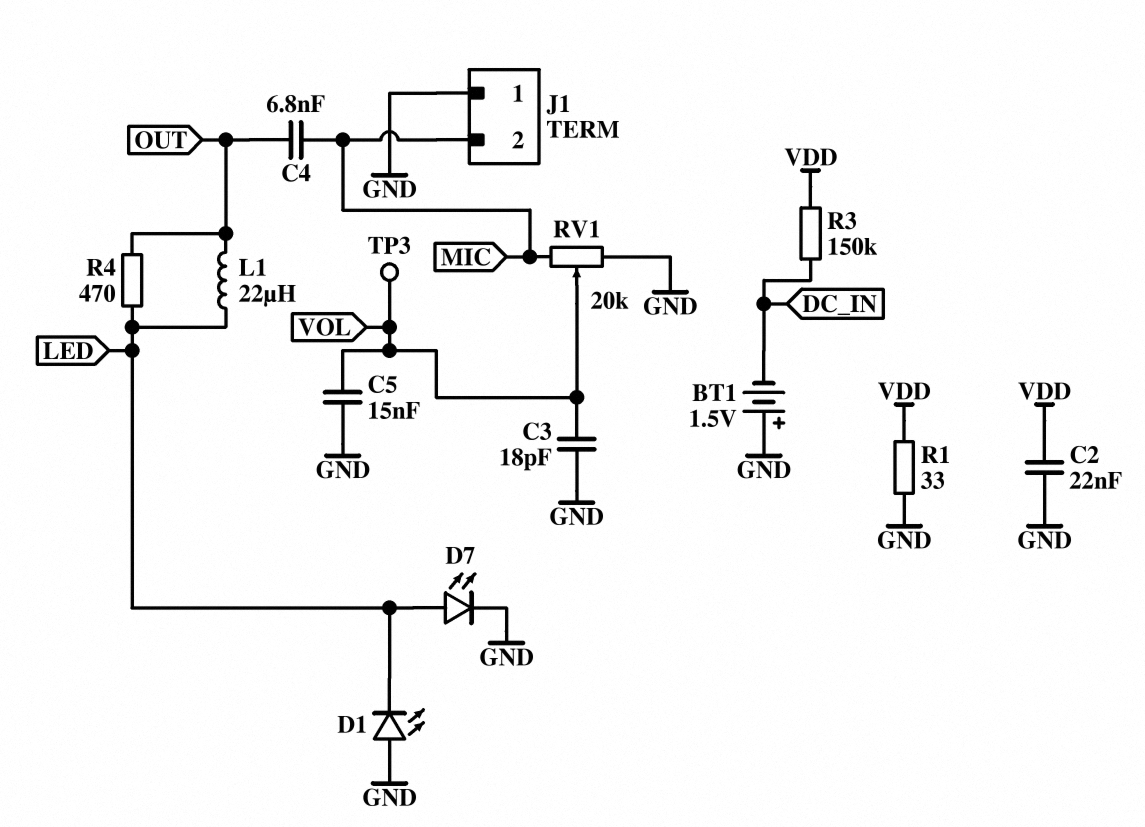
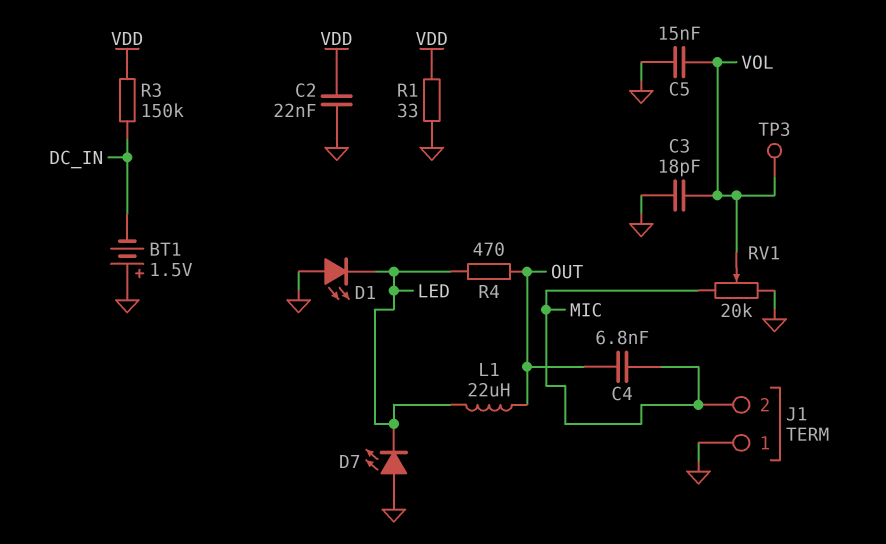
D7: LED (A LED, K GND) -> LED (A GND, K LED)

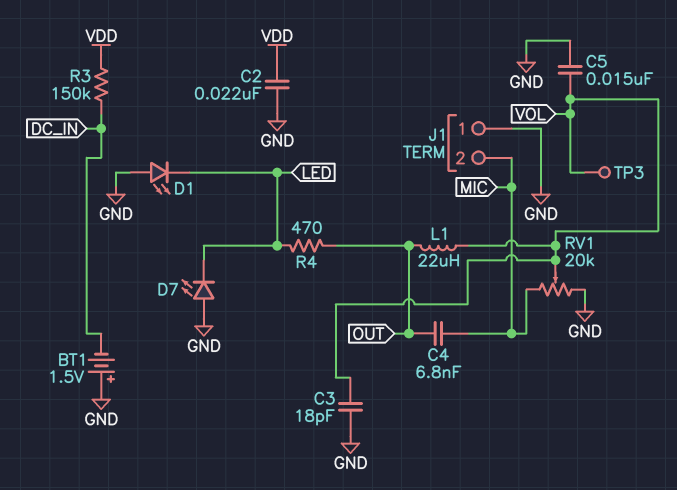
L1: 22uH (LED, OUT) -> 22uH (OUT, VOL)
R1: 33 (GND, VDD) -> none

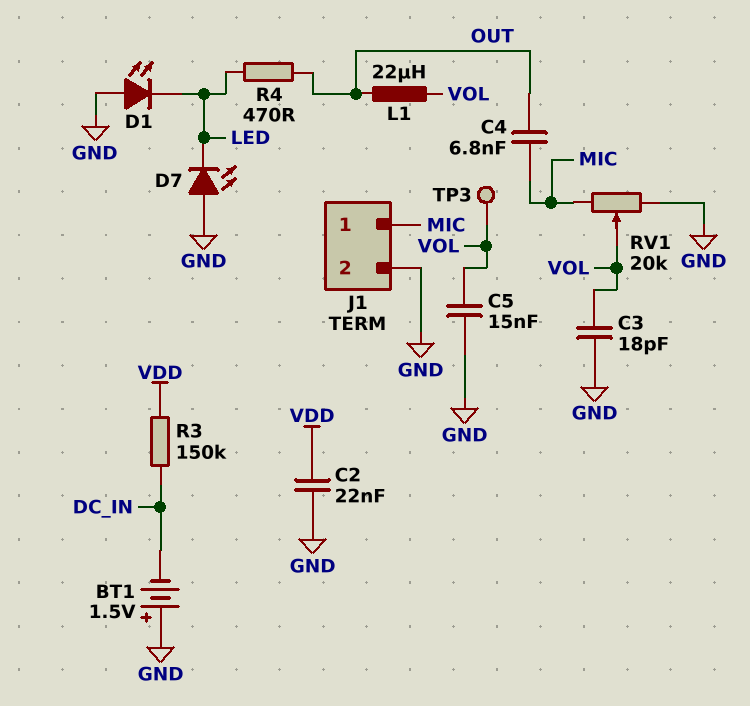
J1 pin 1: GND -> MIC
J1 pin 2: MIC -> GND

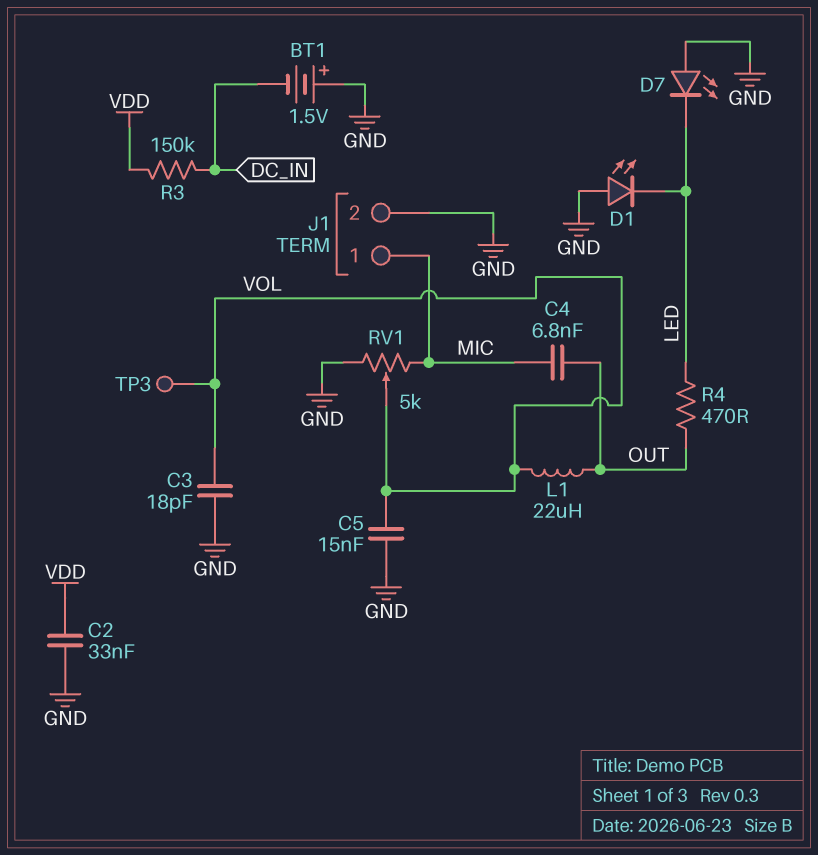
C2: 22nF (GND, VDD) -> 33nF (GND, VDD)
RV1: 20k (GND, MIC, wiper VOL) -> 5k (GND, MIC, wiper VOL)

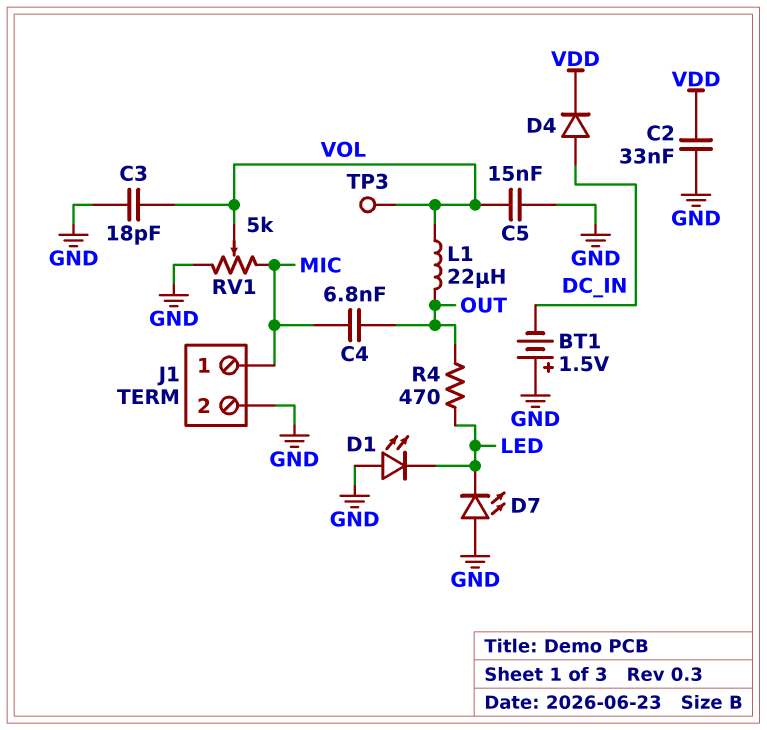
D4: none -> diode (A DC_IN, K VDD)
R3: 150k (DC_IN, VDD) -> none

